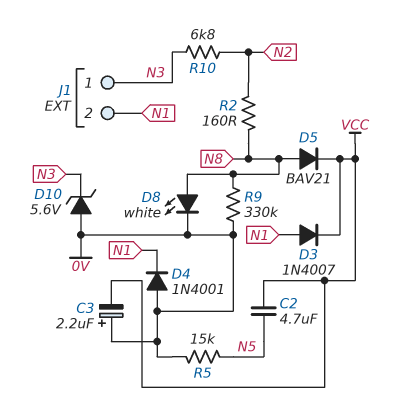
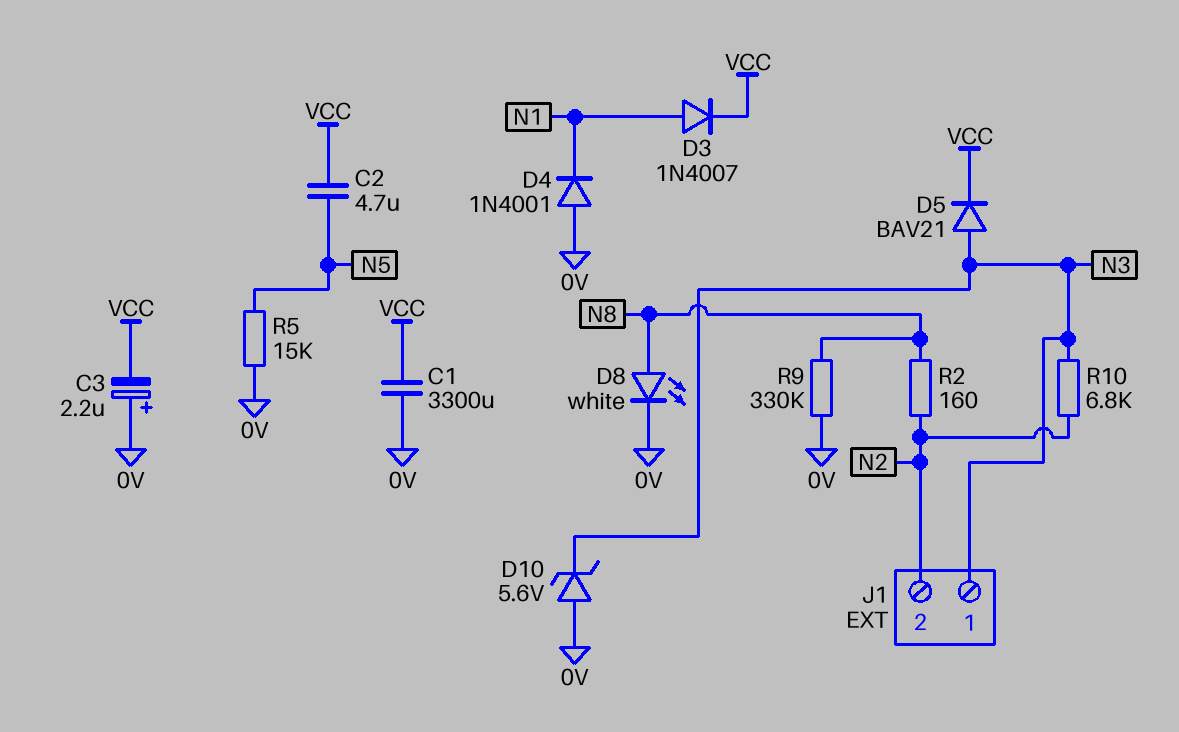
C1: none -> 3300uF (0V, VCC)
D5: diode BAV21 (A N8, K VCC) -> diode BAV21 (A N3, K VCC)
J1 pin 2: N1 -> N2

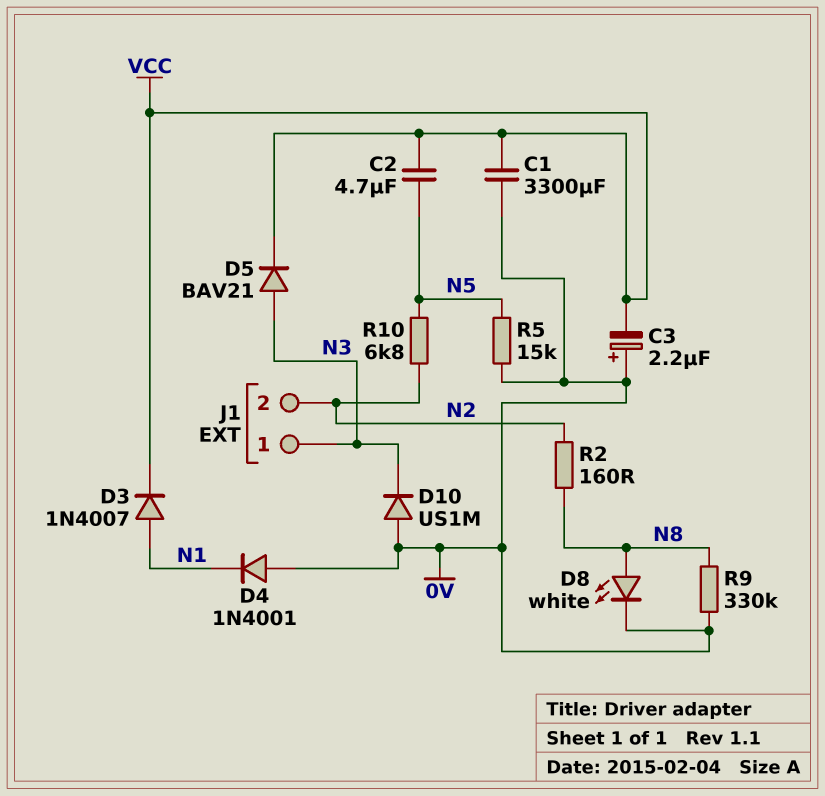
D10: zener 5.6V (A 0V, K N3) -> diode US1M (A 0V, K N3)
R10: 6.8k (N2, N3) -> 6.8k (N2, N5)

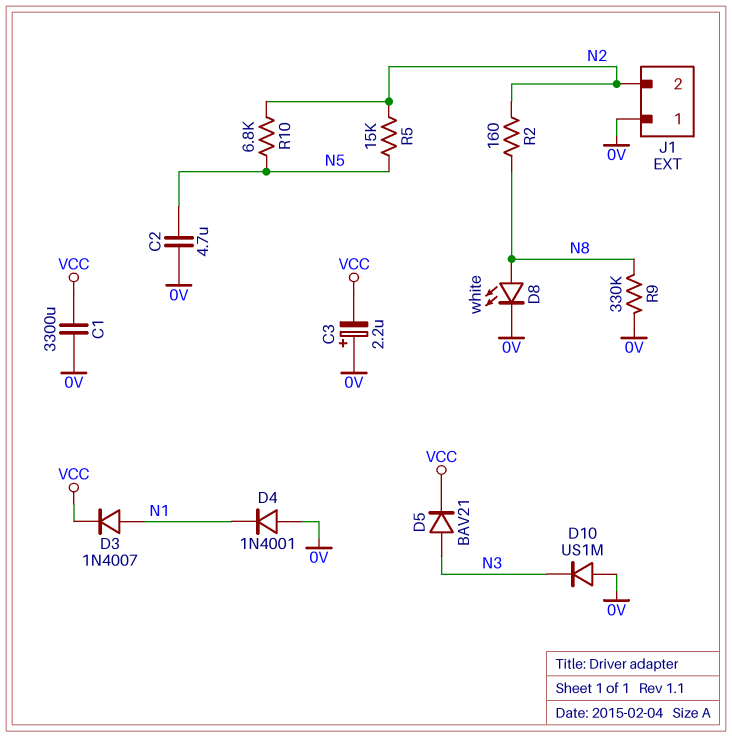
C2: 4.7uF (N5, VCC) -> 4.7uF (0V, N5)
J1 pin 1: N3 -> 0V
R5: 15k (0V, N5) -> 15k (N2, N5)

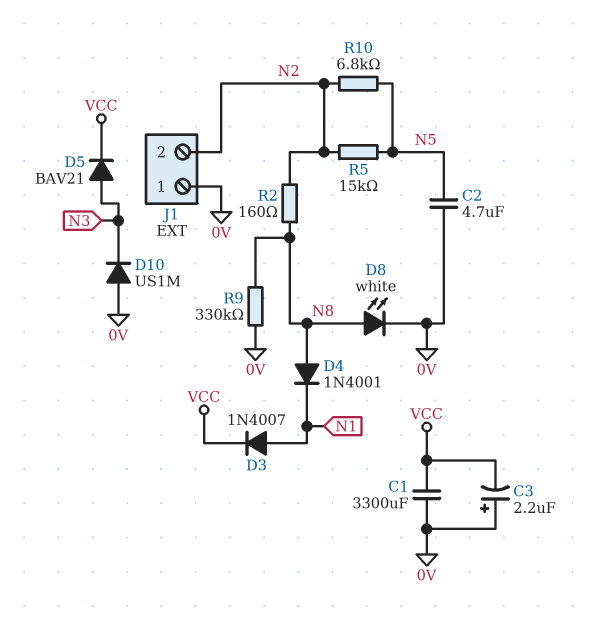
D4: diode 1N4001 (A 0V, K N1) -> diode 1N4001 (A N8, K N1)

